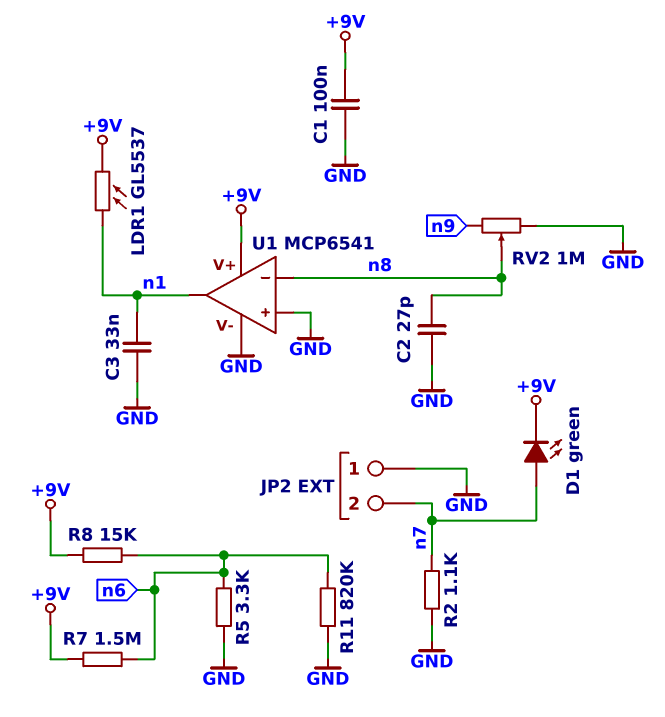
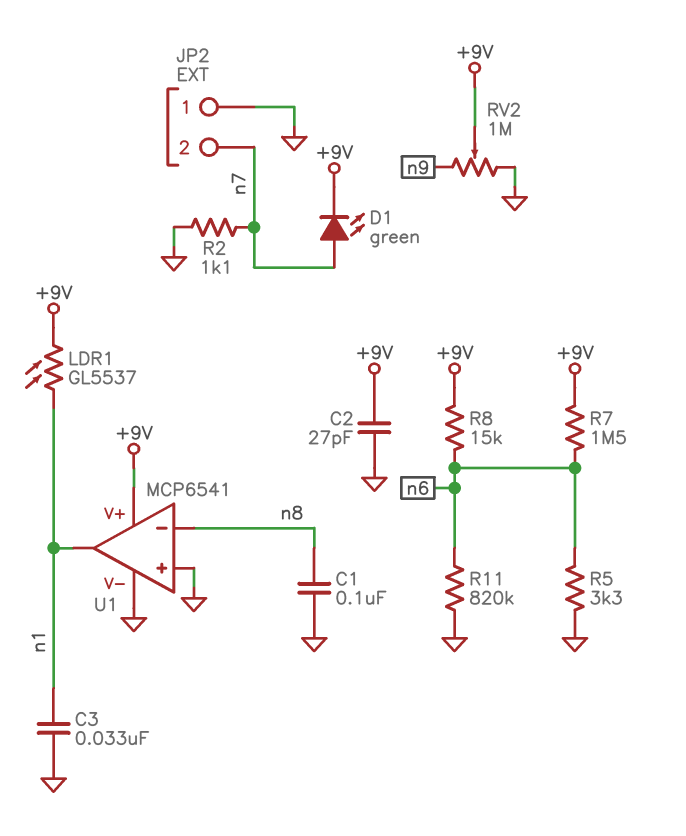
C1: 100nF (+9V, GND) -> 100nF (GND, n8)
C2: 27pF (GND, n8) -> 27pF (+9V, GND)
RV2: 1M (GND, n9, wiper n8) -> 1M (GND, n9, wiper +9V)

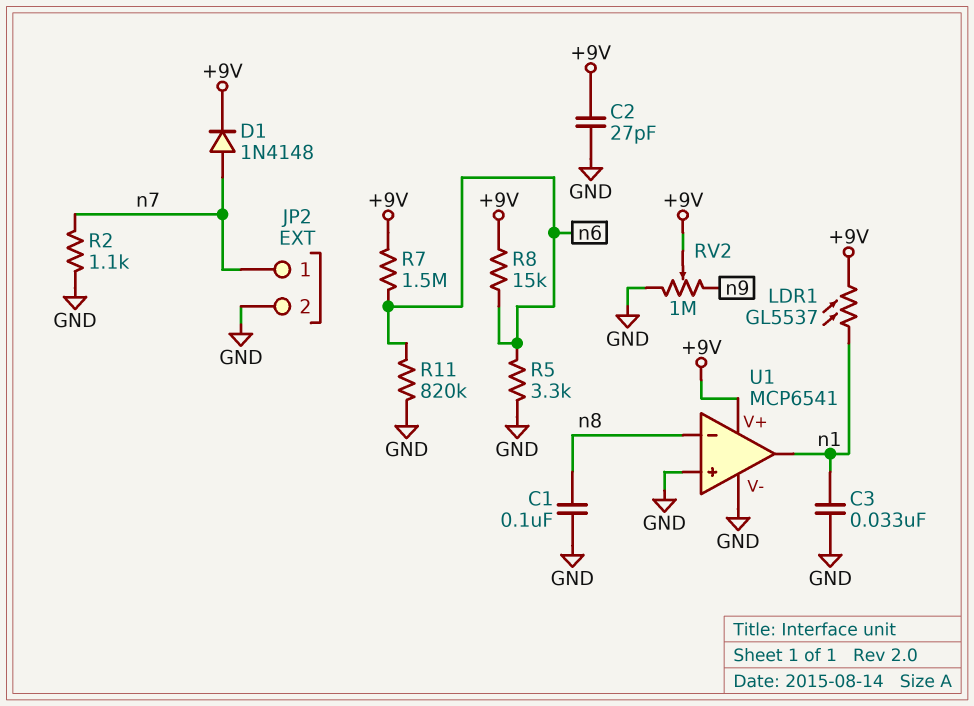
D1: LED green (A n7, K +9V) -> diode 1N4148 (A n7, K +9V)
JP2 pin 1: GND -> n7
JP2 pin 2: n7 -> GND

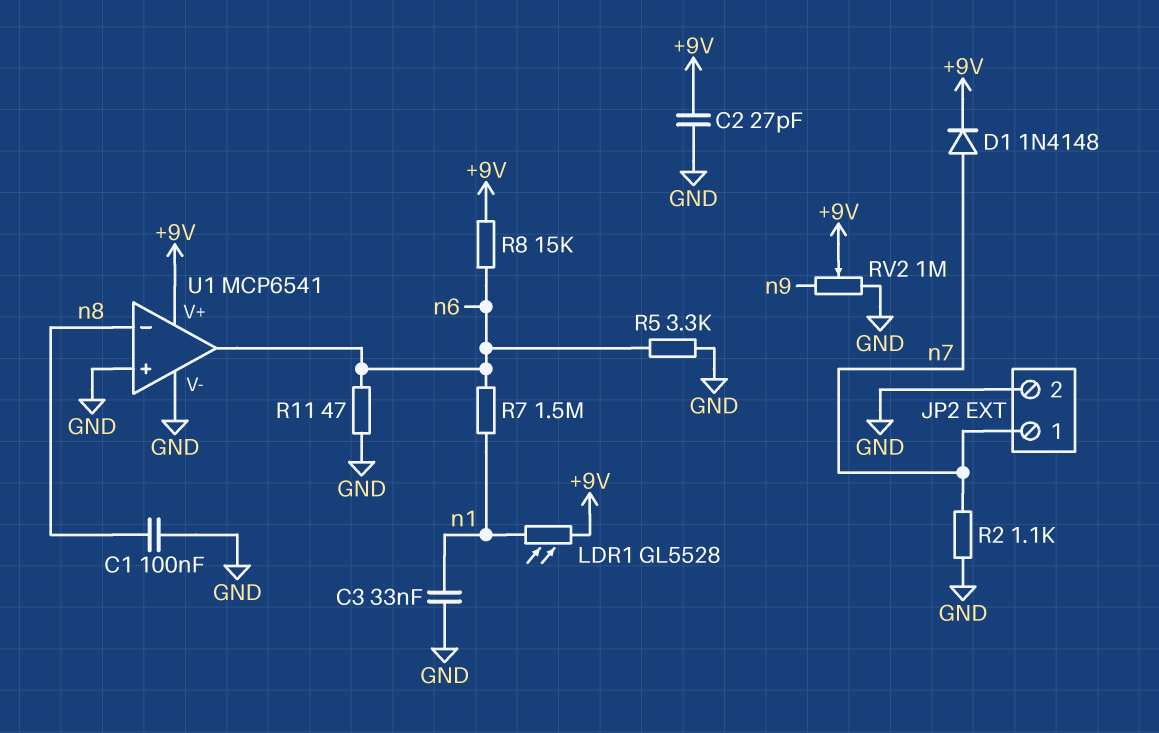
LDR1: GL5537 (+9V, n1) -> GL5528 (+9V, n1)
R7: 1.5M (+9V, n6) -> 1.5M (n1, n6)
R11: 820k (GND, n6) -> 47 (GND, n6)
U1 pin out: n1 -> n6

